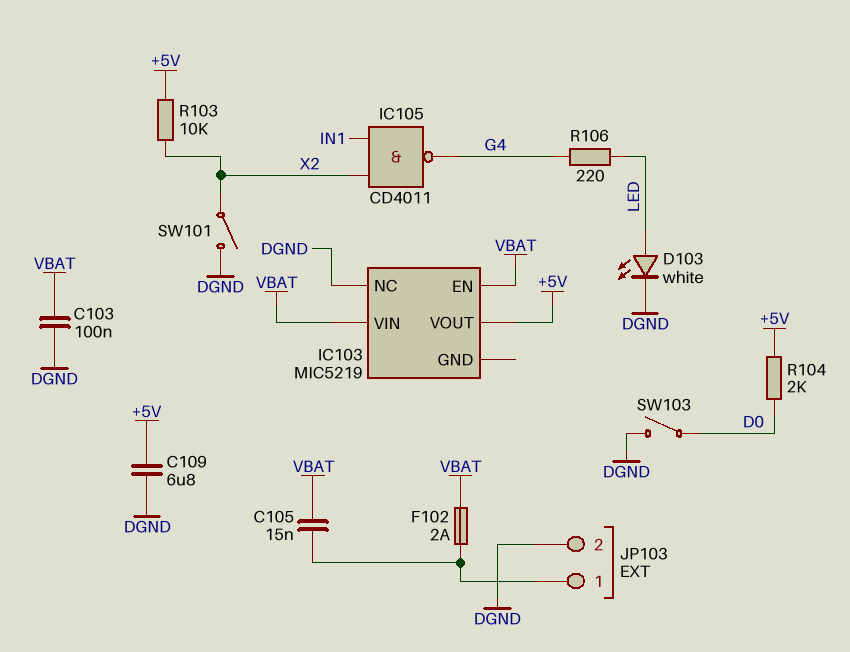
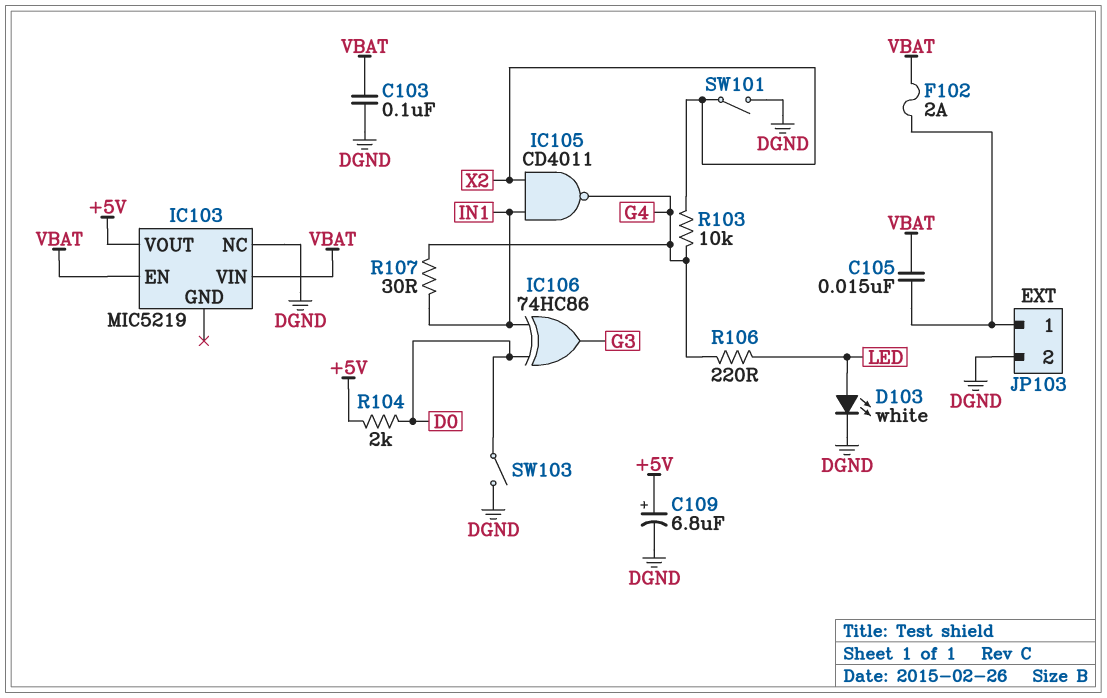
C109: 6.8uF (+5V, DGND) -> 6.8uF (plus +5V, minus DGND)
IC106: none -> XOR 74HC86 (in D0, in IN1, out G3)
R103: 10k (+5V, X2) -> 10k (G4, X2)
R107: none -> 30 (G4, IN1)

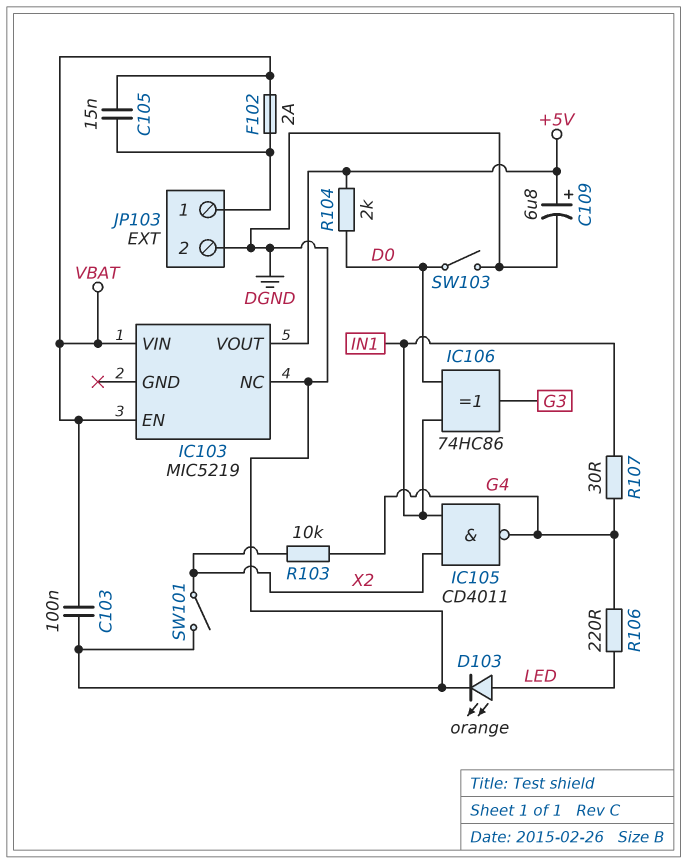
D103: LED white (A LED, K DGND) -> LED orange (A LED, K DGND)

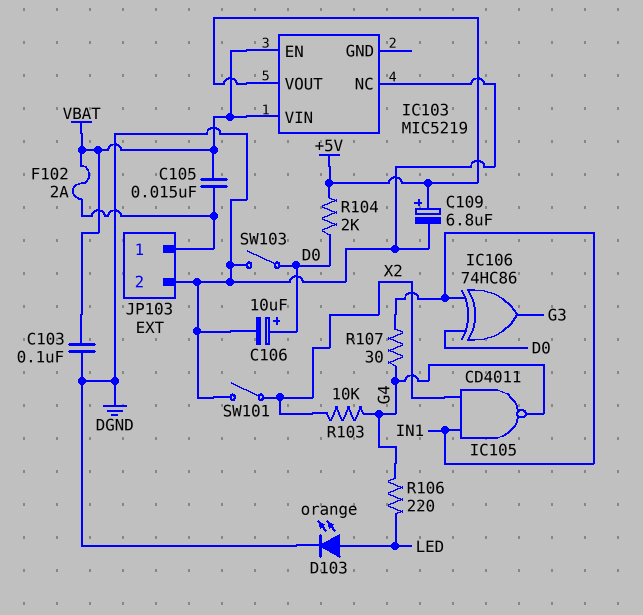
C106: none -> 10uF (plus D0, minus DGND)

